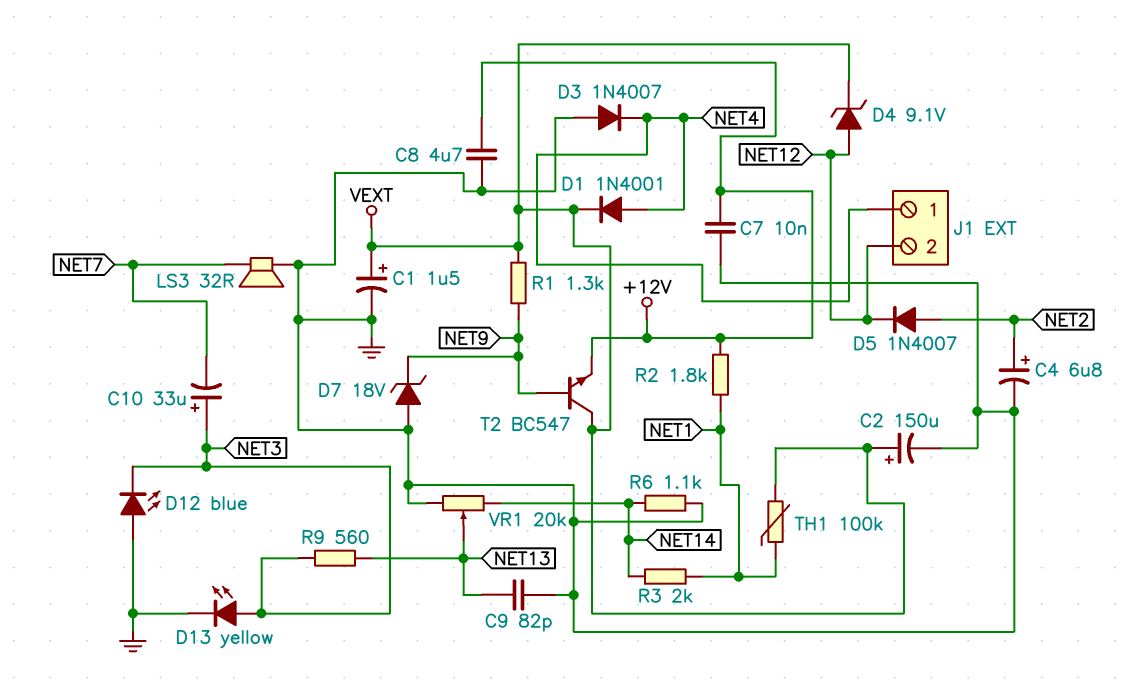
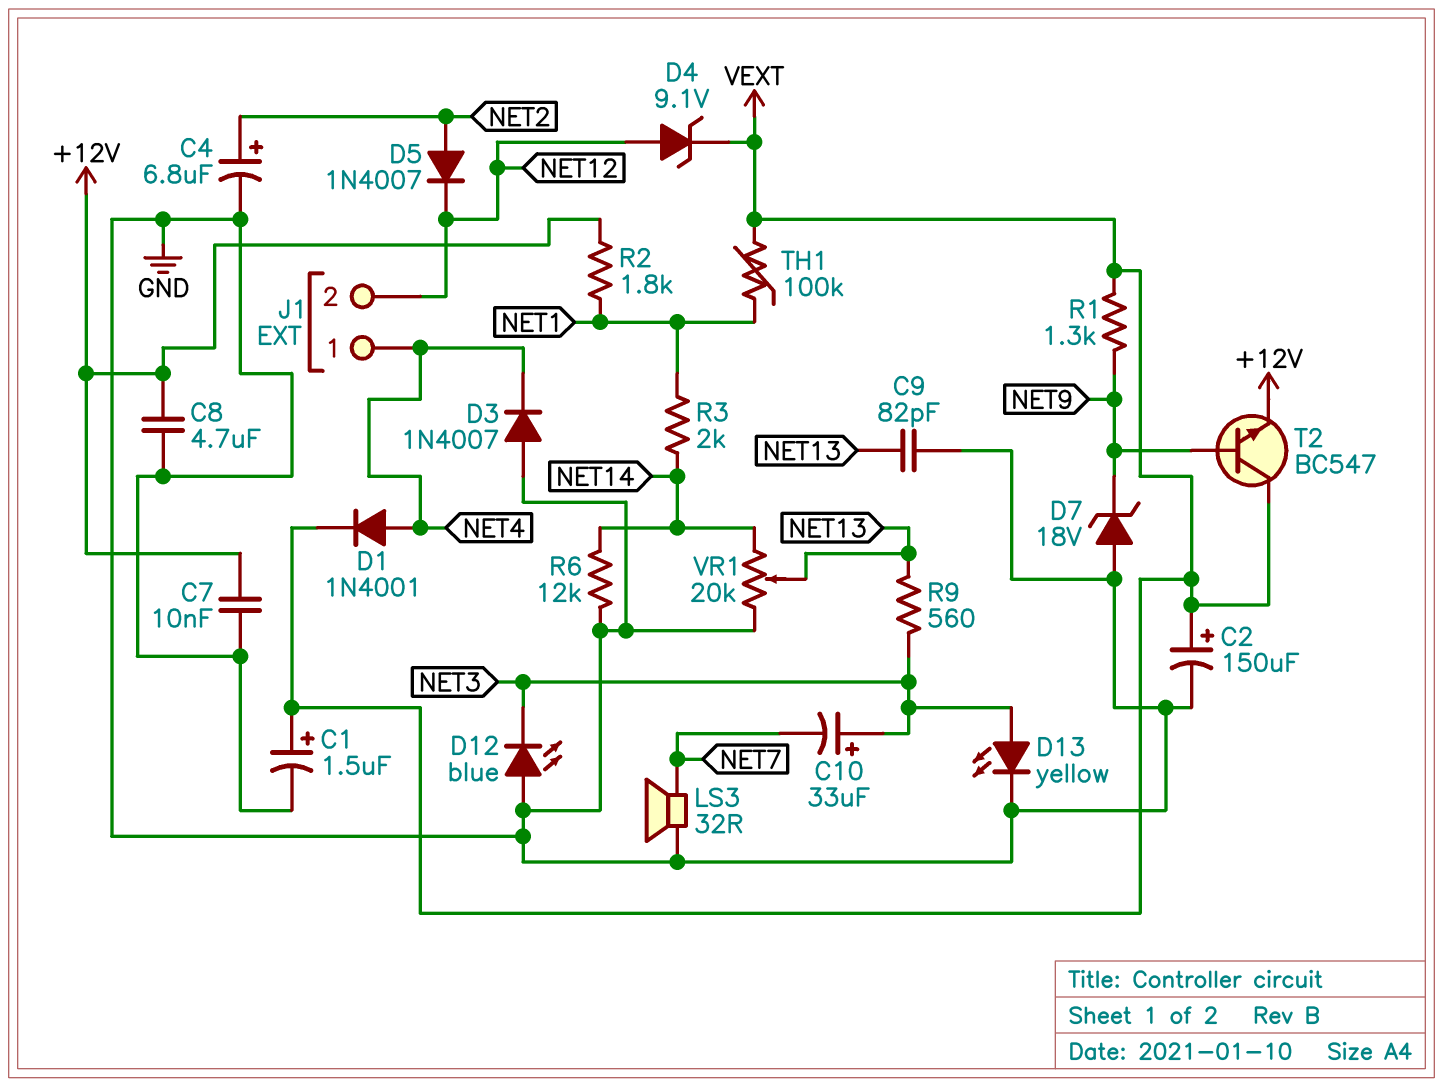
R6: 1.1k (GND, NET14) -> 12k (GND, NET14)

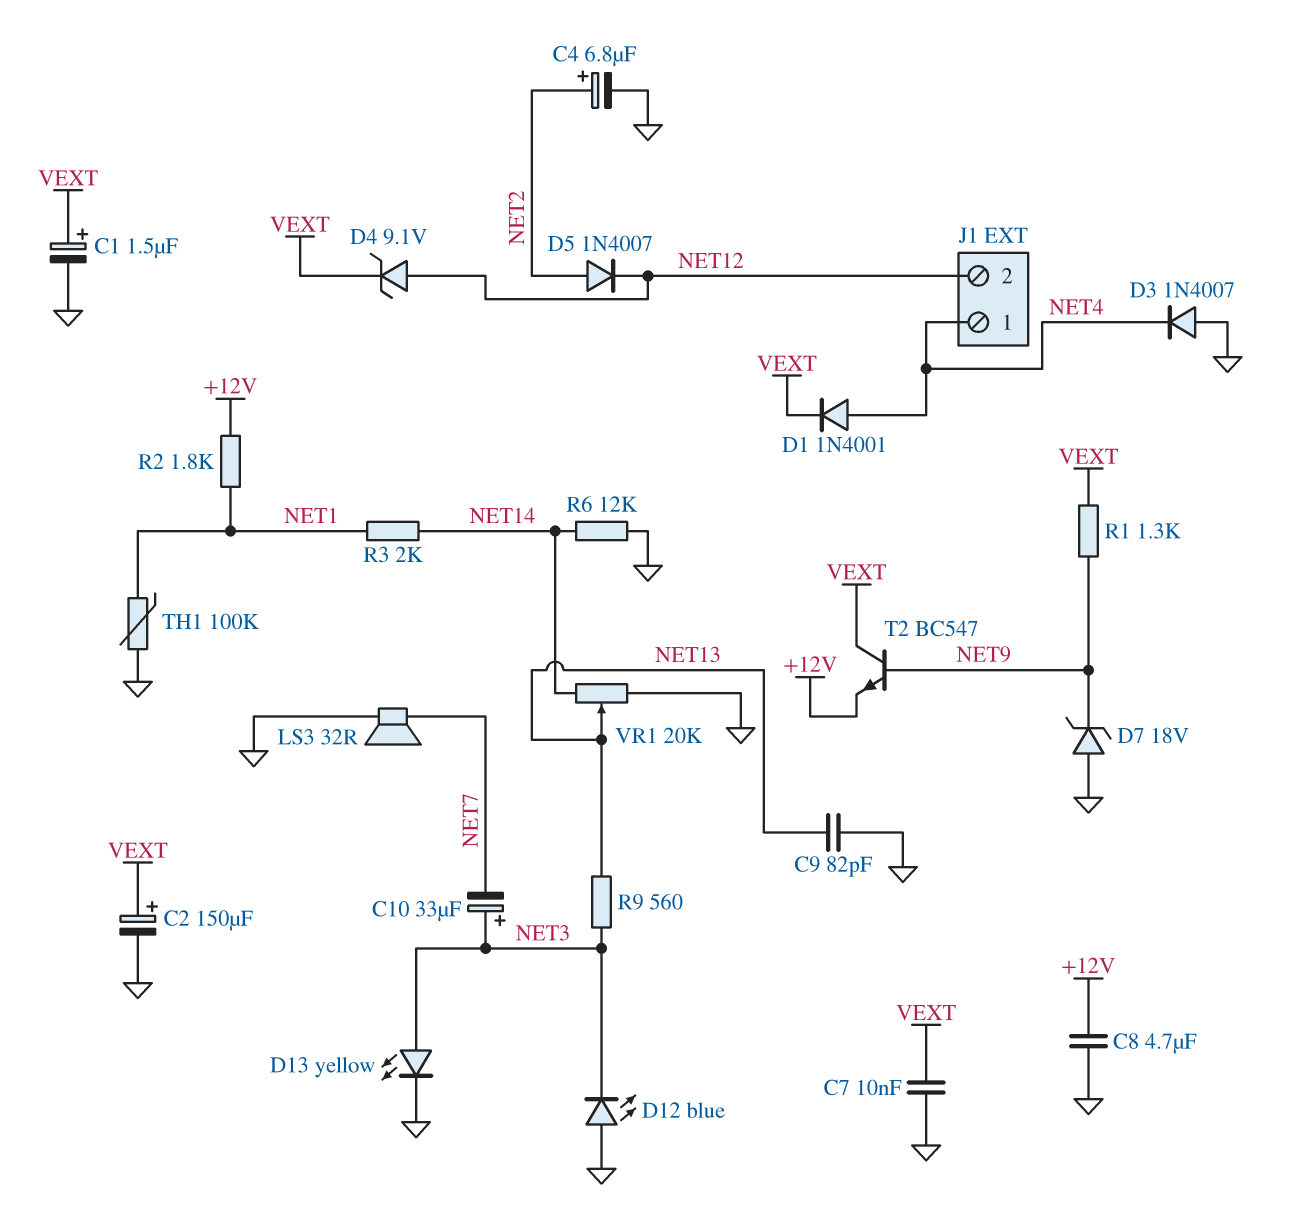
C7: 10nF (+12V, GND) -> 10nF (GND, VEXT)
TH1: 100k (NET1, VEXT) -> 100k (GND, NET1)

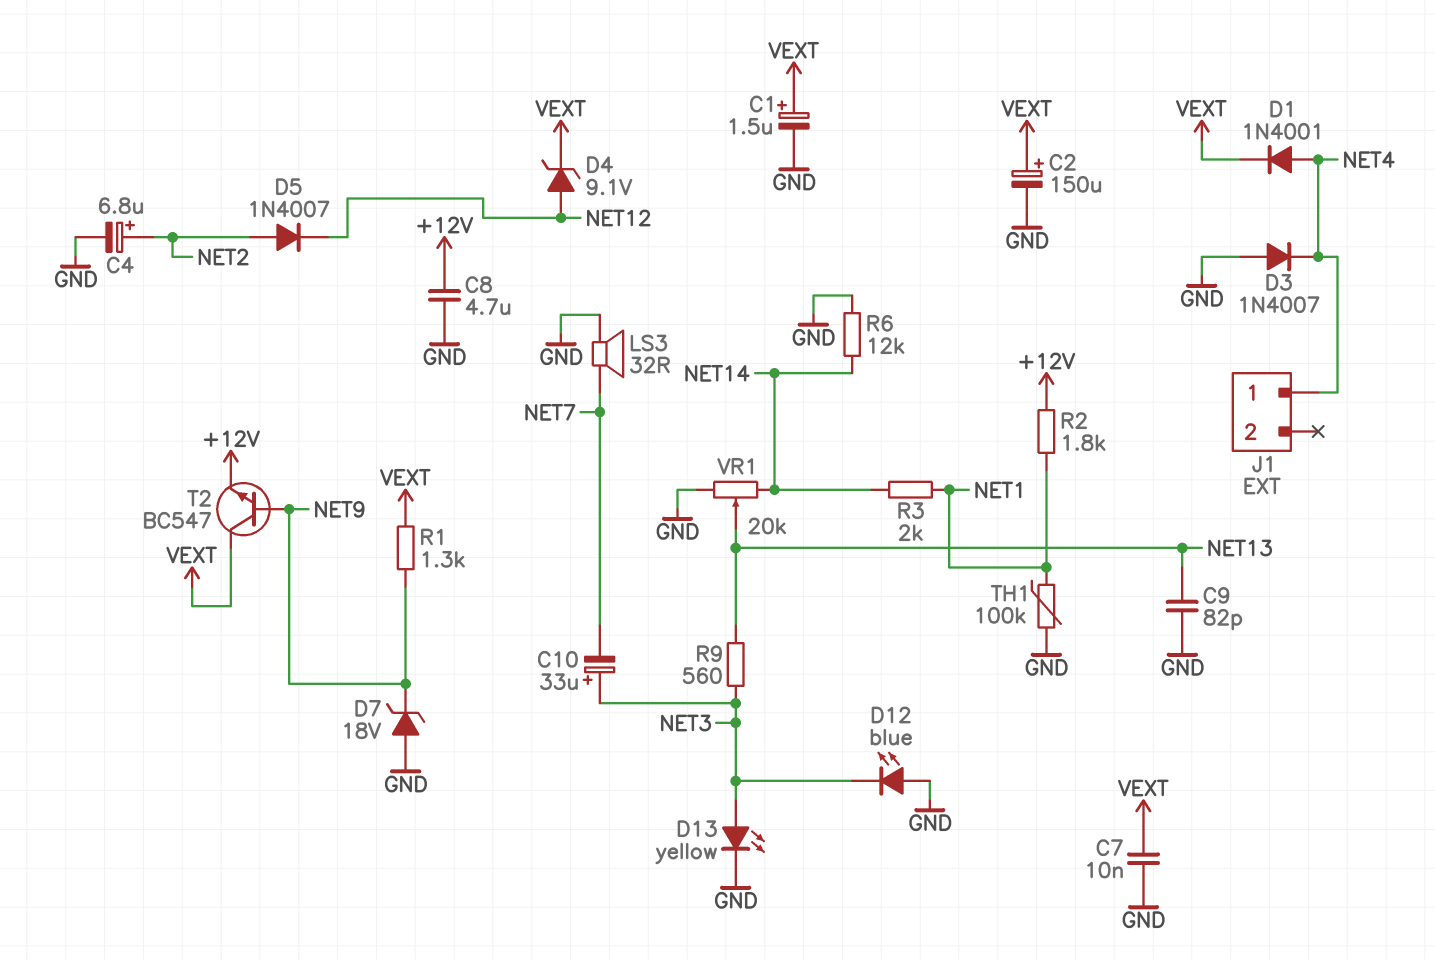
J1 pin 2: NET12 -> none

